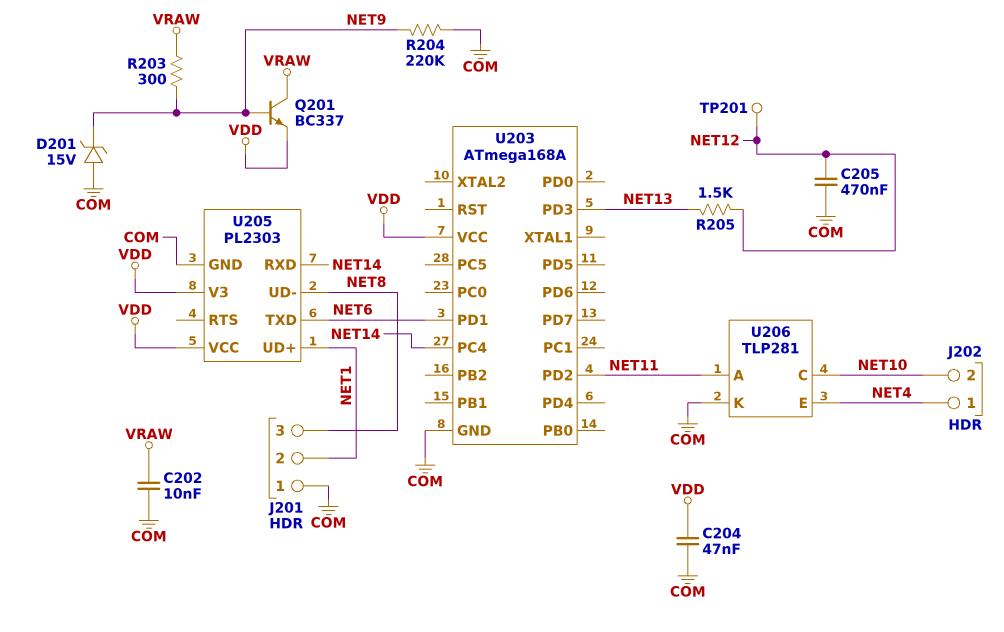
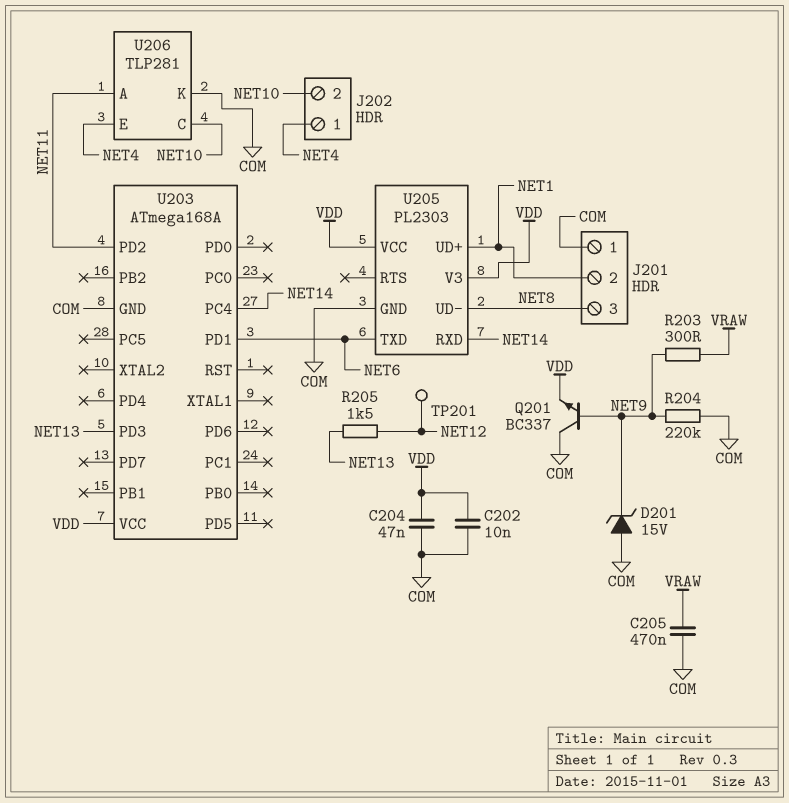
C202: 10nF (COM, VRAW) -> 10nF (COM, VDD)
C205: 470nF (COM, NET12) -> 470nF (COM, VRAW)
Q201: NPN BC337 (B NET9, C VRAW, E VDD) -> NPN BC337 (B NET9, C COM, E VDD)

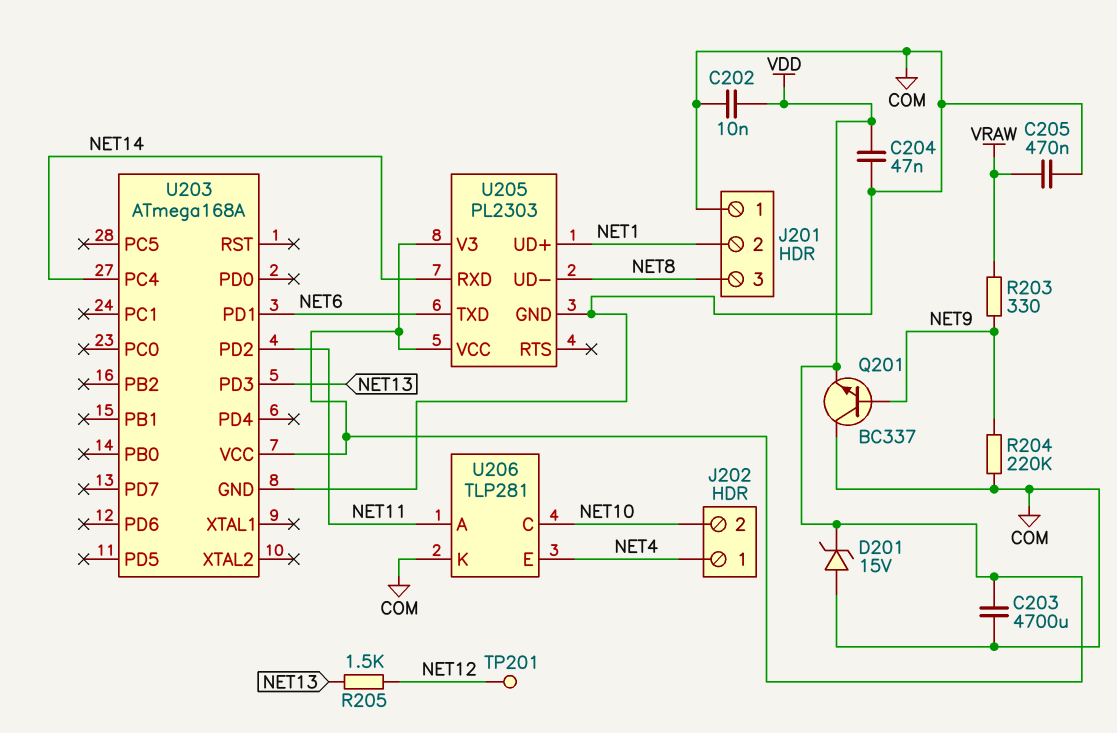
C203: none -> 4700uF (COM, VDD)
D201: zener 15V (A COM, K NET9) -> zener 15V (A COM, K VDD)
R203: 300 (NET9, VRAW) -> 330 (NET9, VRAW)

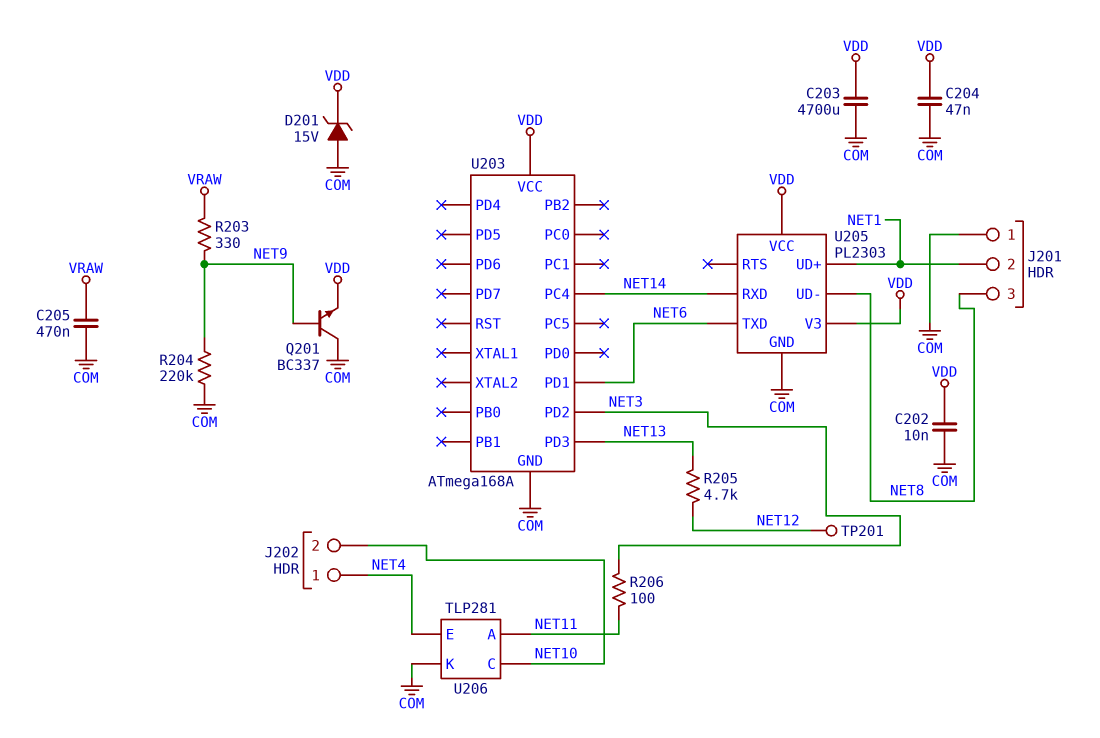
R205: 1.5k (NET12, NET13) -> 4.7k (NET12, NET13)
R206: none -> 100 (NET3, NET11)
U203 pin PD2: NET11 -> NET3

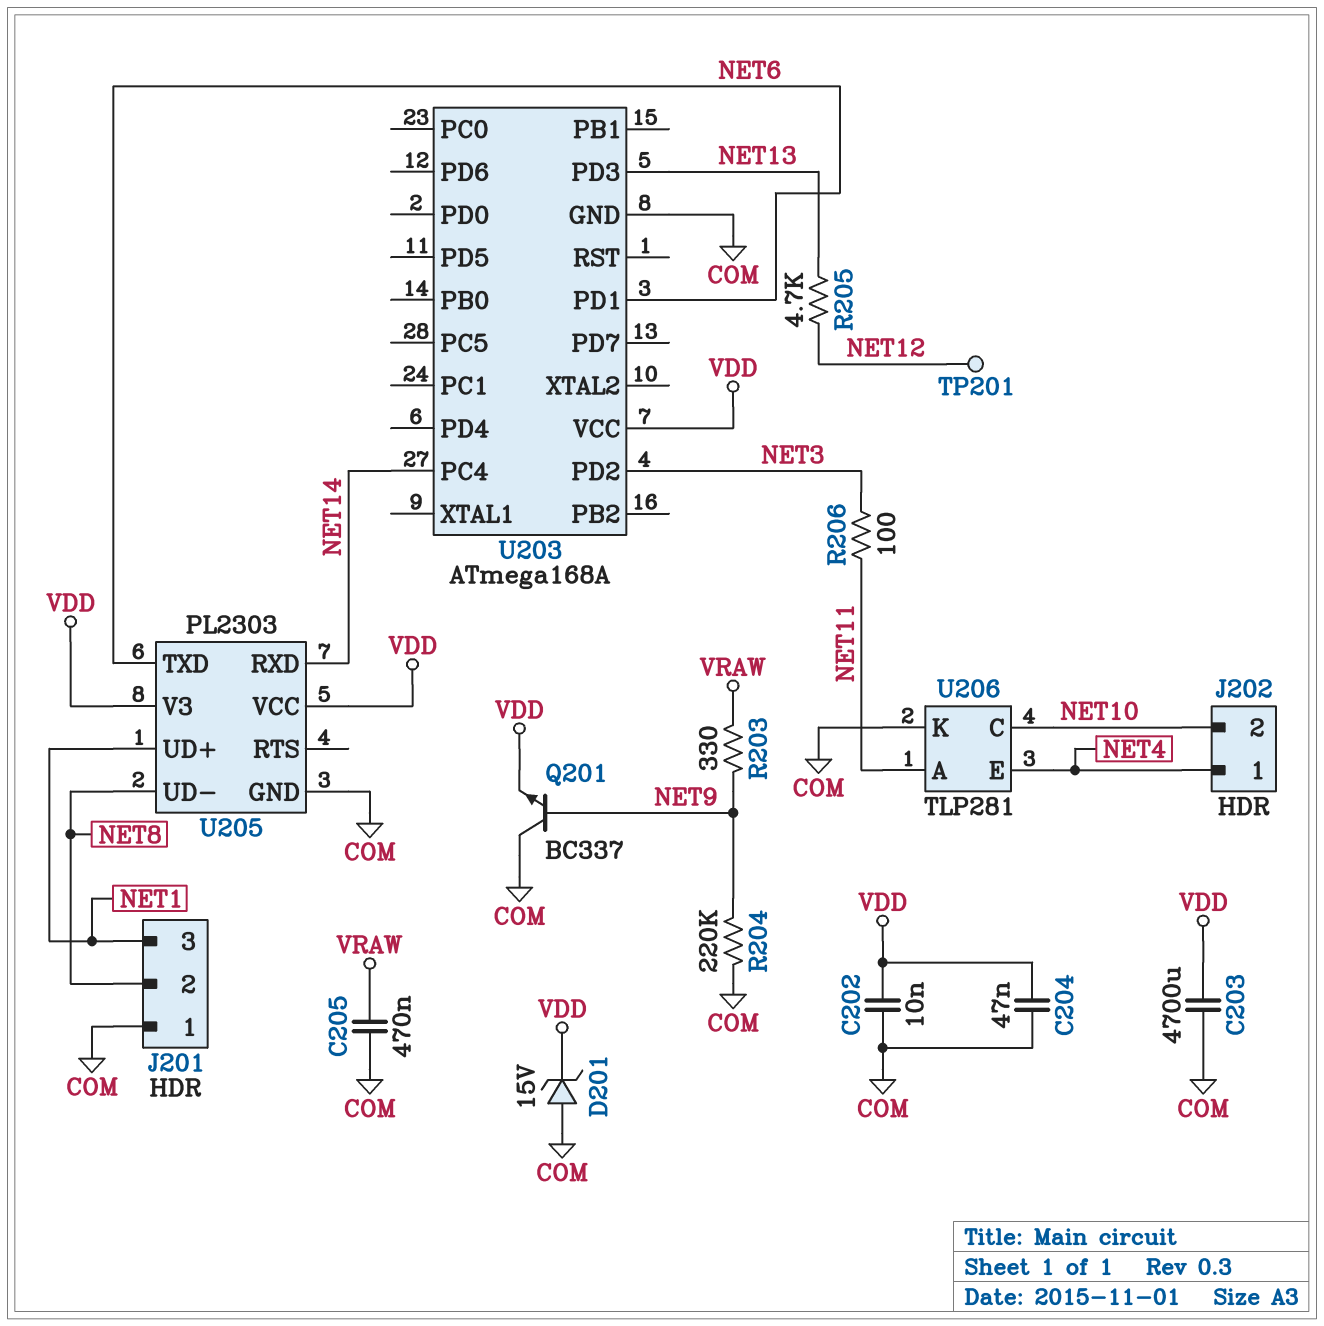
J201 pin 2: NET1 -> NET8
J201 pin 3: NET8 -> NET1

